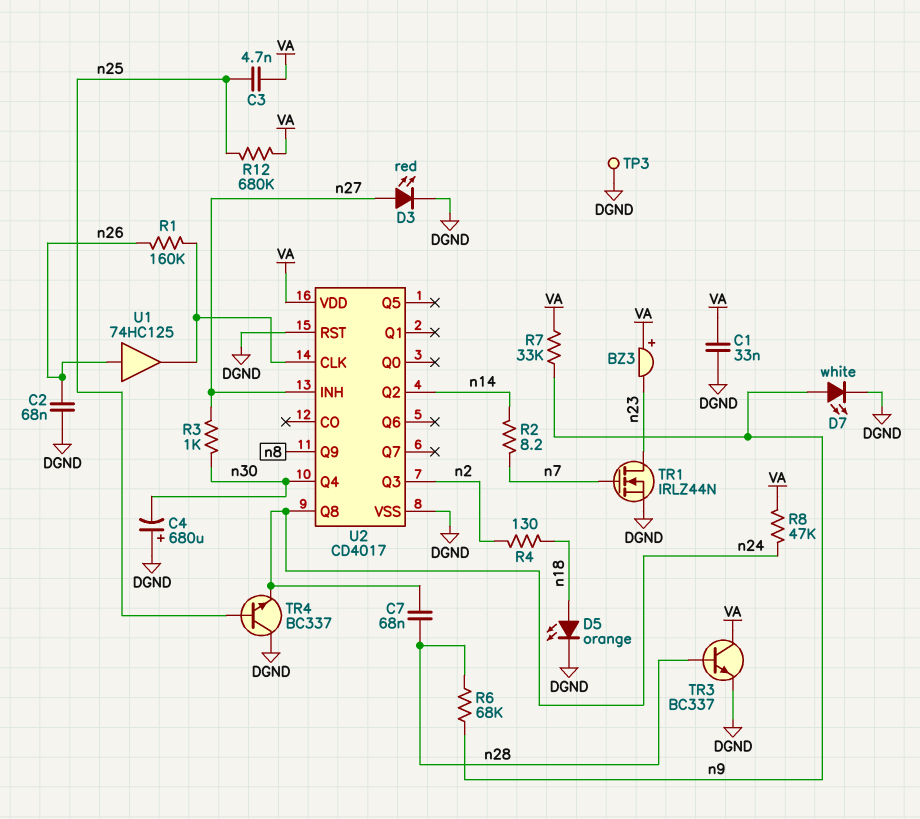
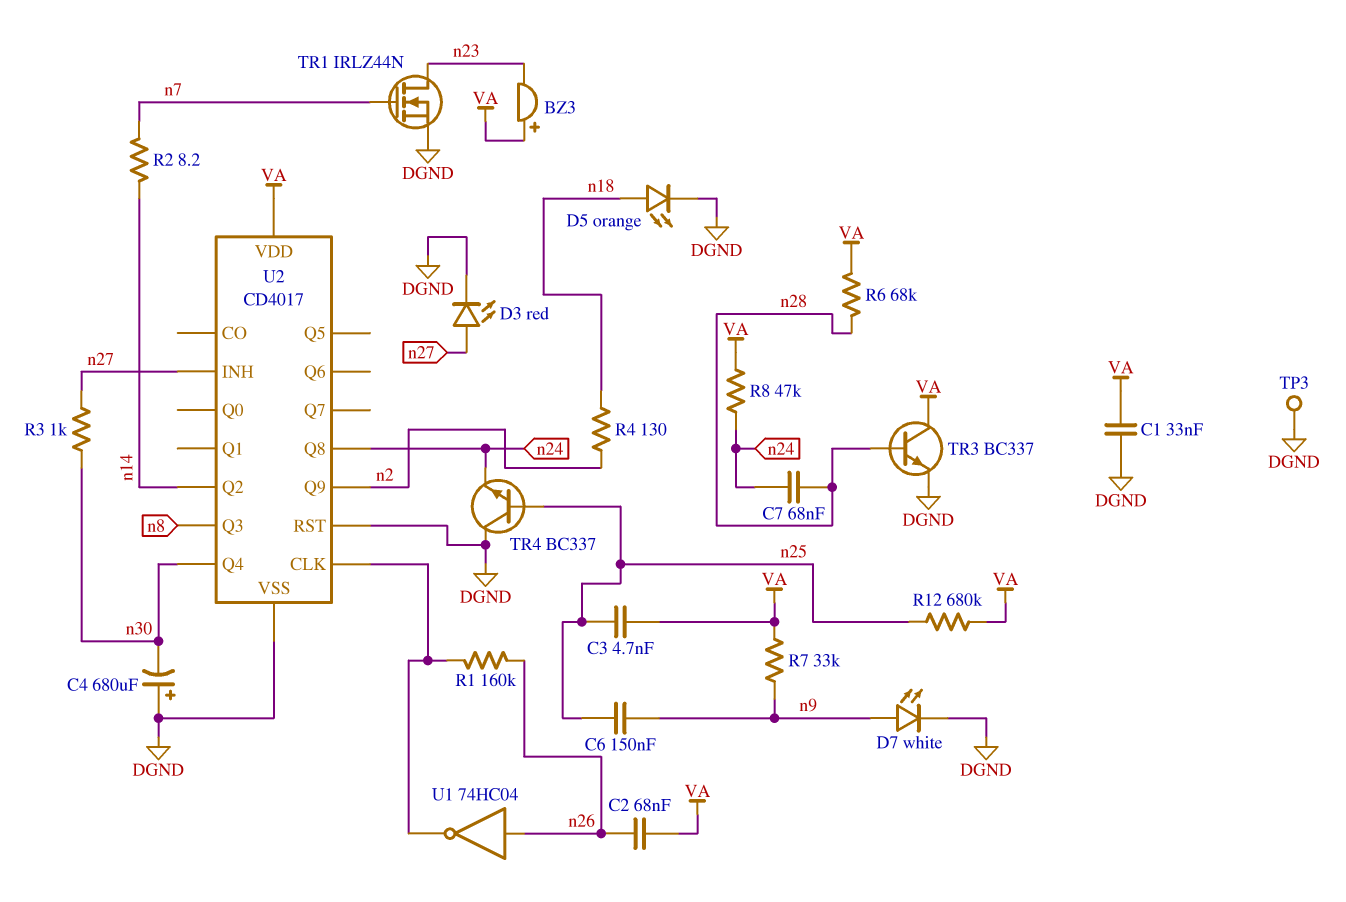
C2: 68nF (DGND, n26) -> 68nF (VA, n26)
C6: none -> 150nF (n9, n25)
R6: 68k (n9, n28) -> 68k (VA, n28)
U1: buffer 74HC125 (in n26, out U2/CLK) -> NOT 74HC04 (in n26, out U2/CLK)
U2 pin Q3: n2 -> n8
U2 pin Q9: n8 -> n2

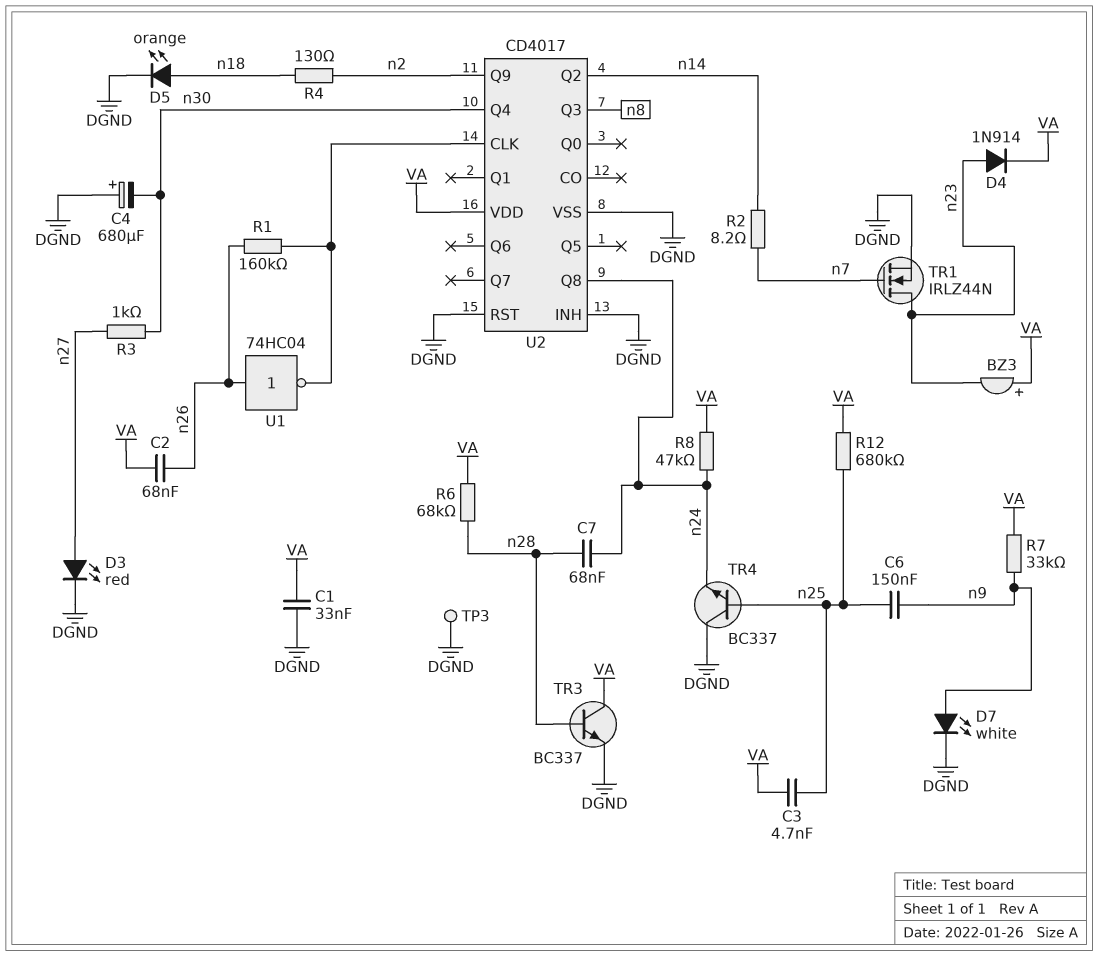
D4: none -> diode 1N914 (A n23, K VA)
U2 pin INH: n27 -> DGND

